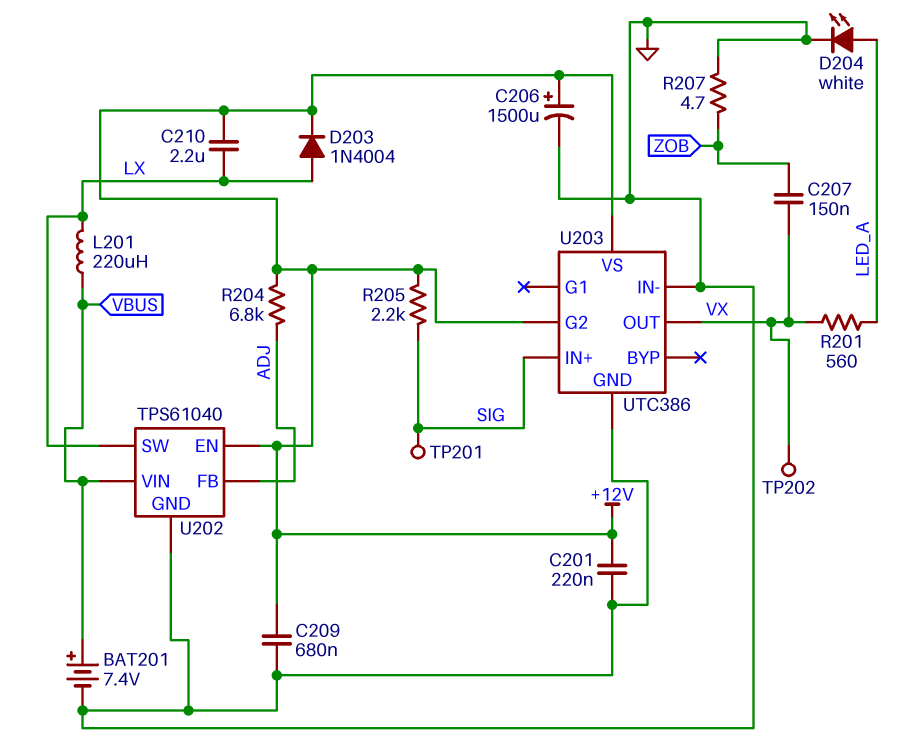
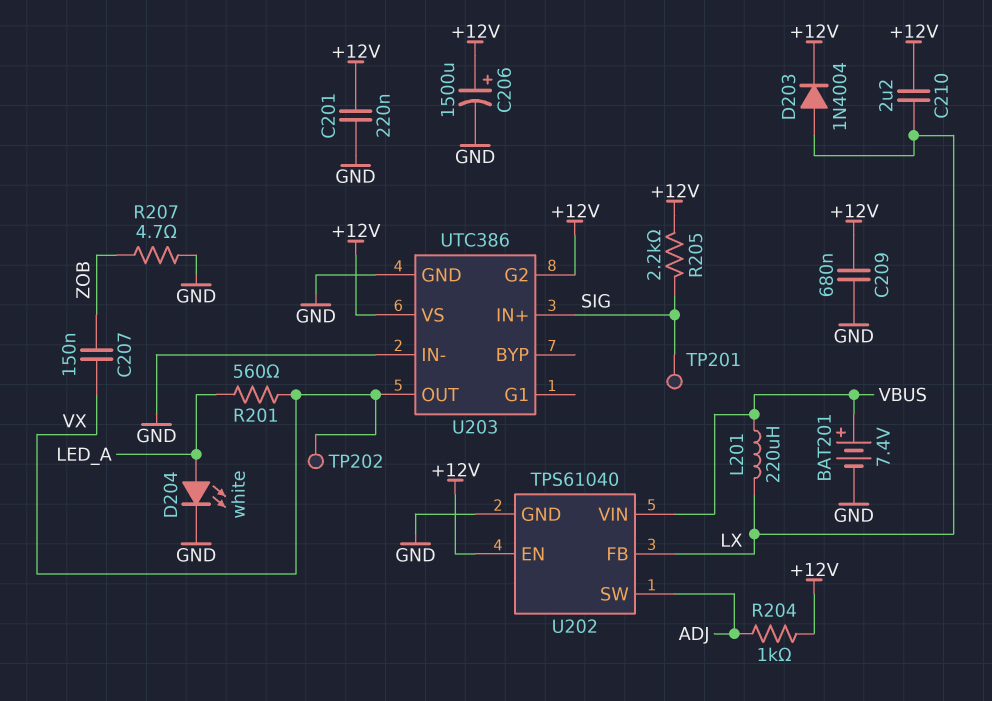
R204: 6.8k (+12V, ADJ) -> 1k (+12V, ADJ)
U202 pin FB: ADJ -> LX
U202 pin SW: LX -> ADJ

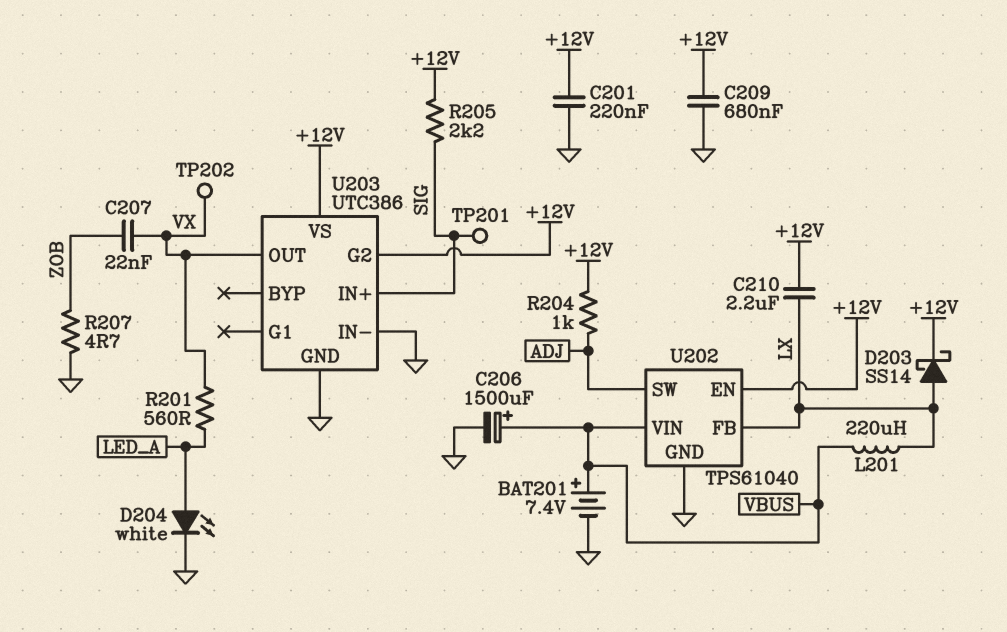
C206: 1500uF (plus +12V, minus GND) -> 1500uF (plus VBUS, minus GND)
C207: 150nF (VX, ZOB) -> 22nF (VX, ZOB)
D203: diode 1N4004 (A LX, K +12V) -> schottky SS14 (A LX, K +12V)

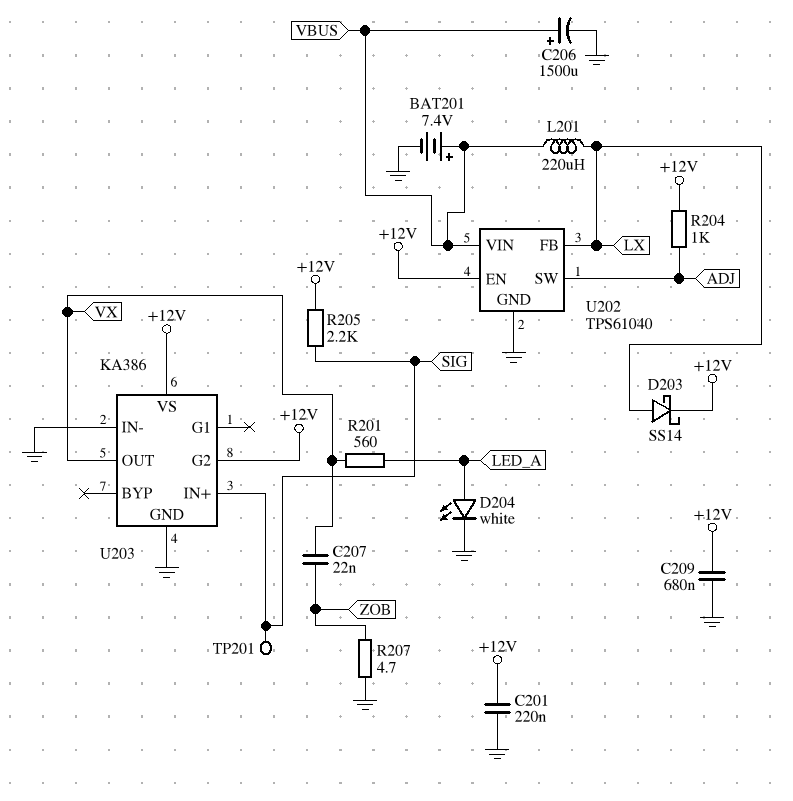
C210: 2.2uF (+12V, LX) -> none
TP202: test point (VX) -> none
U203: UTC386 -> KA386

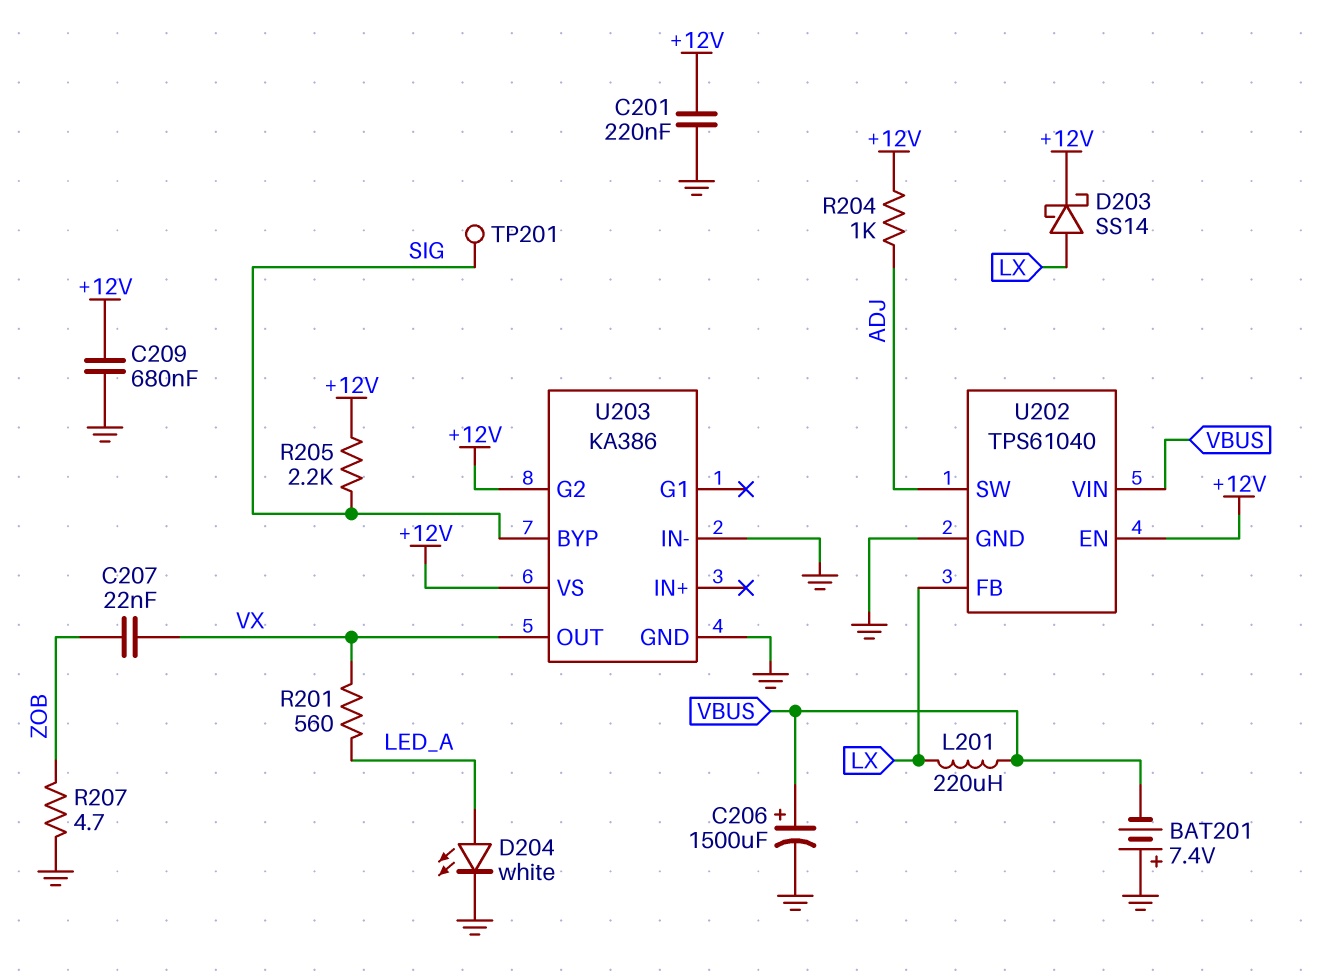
BAT201: 7.4V (plus VBUS, minus GND) -> 7.4V (plus GND, minus VBUS)
U203 pin BYP: none -> SIG
U203 pin IN+: SIG -> none

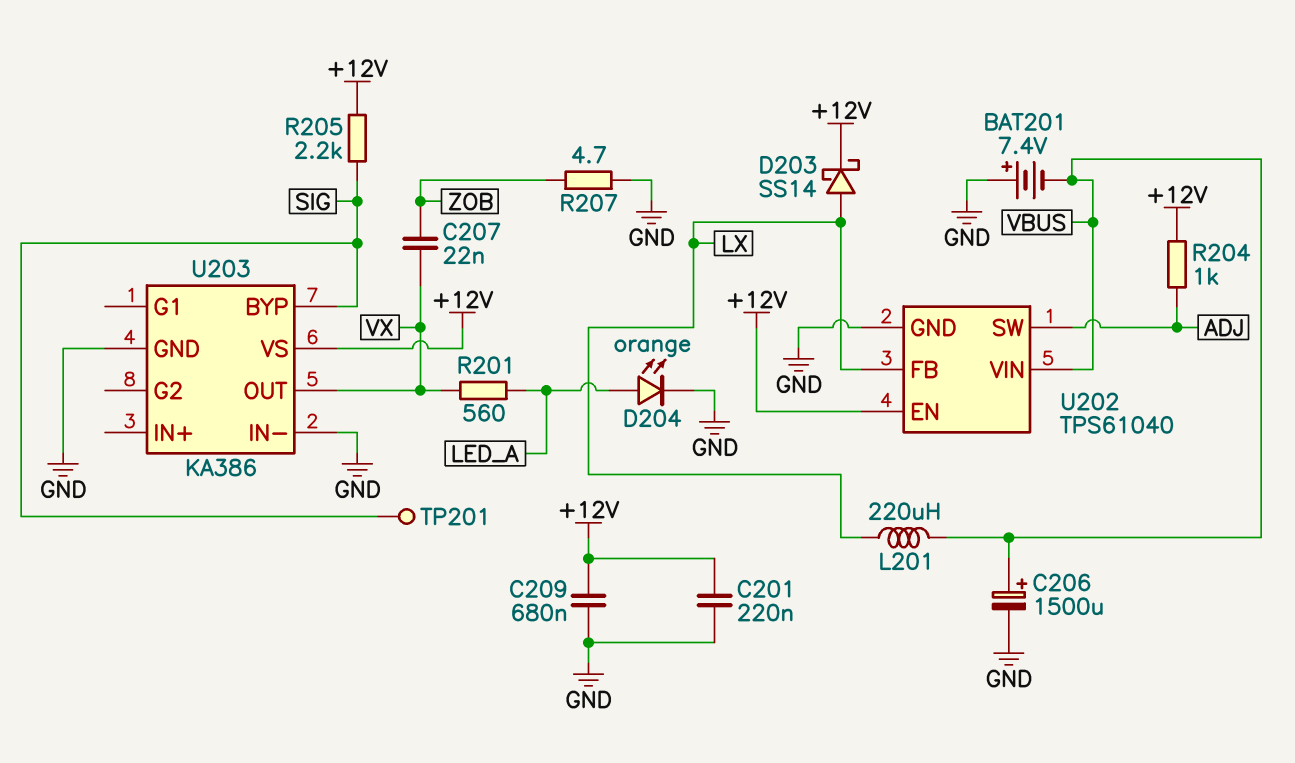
D204: LED white (A LED_A, K GND) -> LED orange (A LED_A, K GND)
U203 pin G2: +12V -> none

